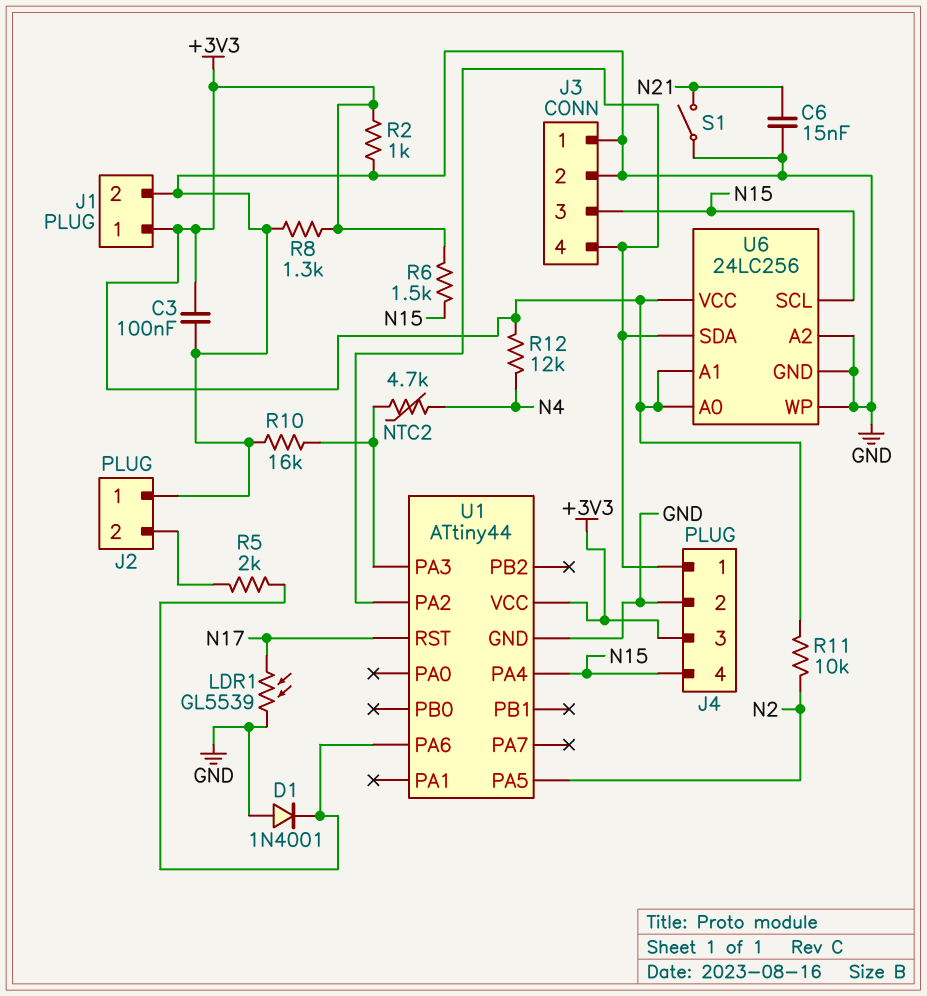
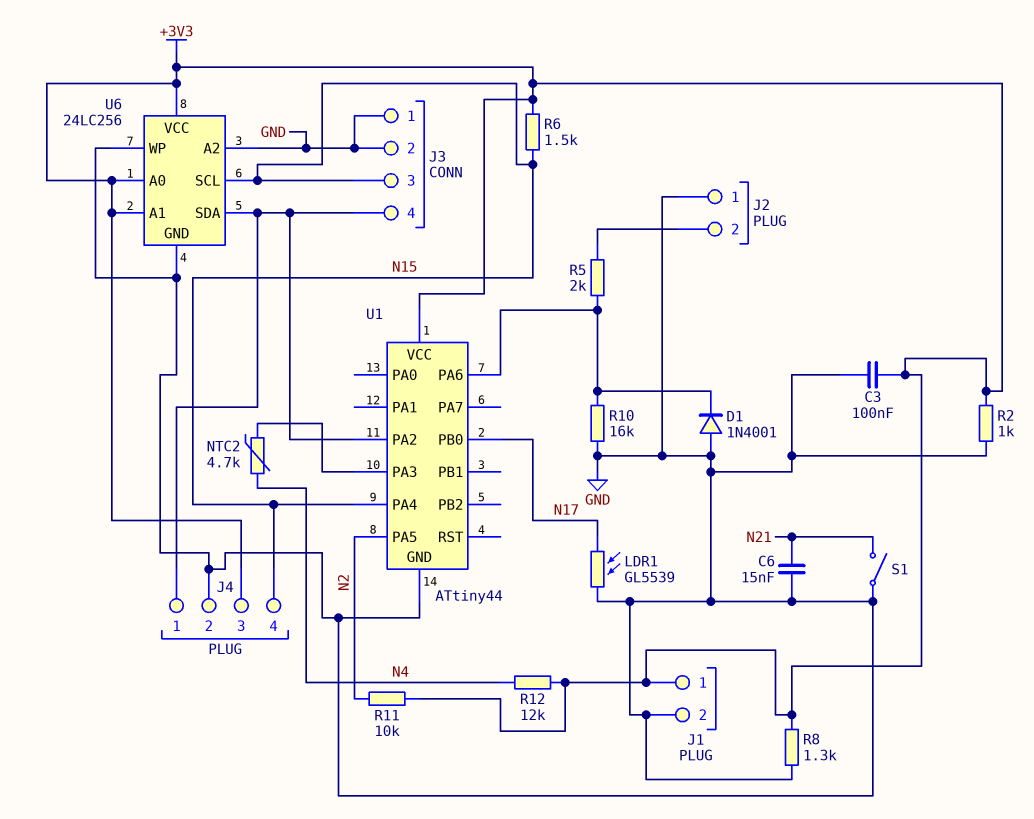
R10: 16k (GND, U1/PA3) -> 16k (GND, U1/PA6)
U1 pin PB0: none -> N17
U1 pin RST: N17 -> none

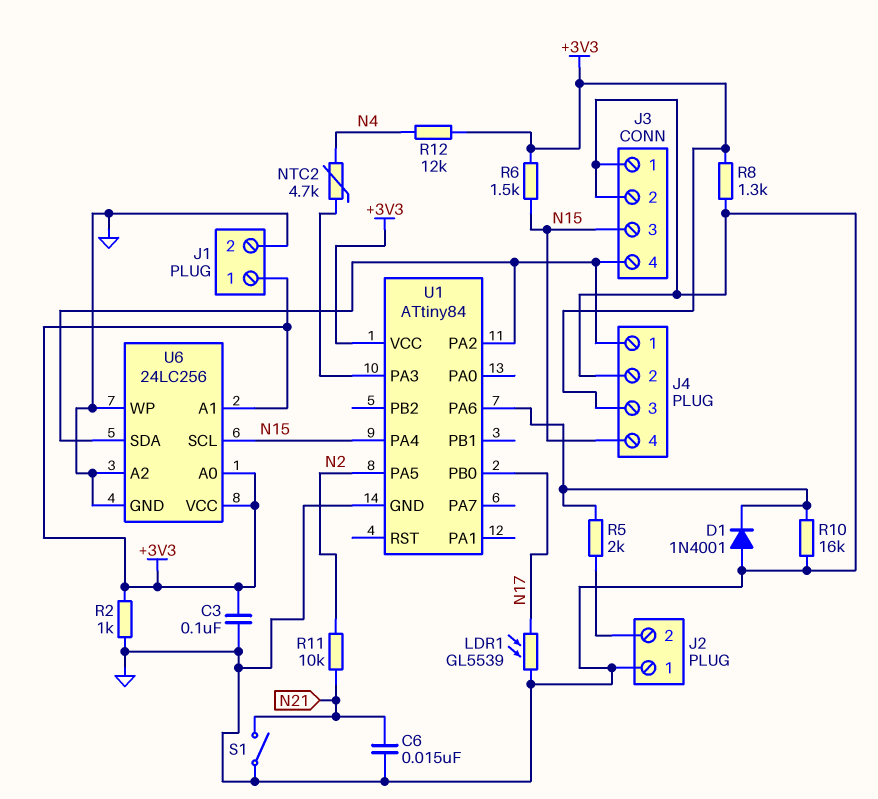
R11: 10k (+3V3, N2) -> 10k (N2, N21)
U1: ATtiny44 -> ATtiny84

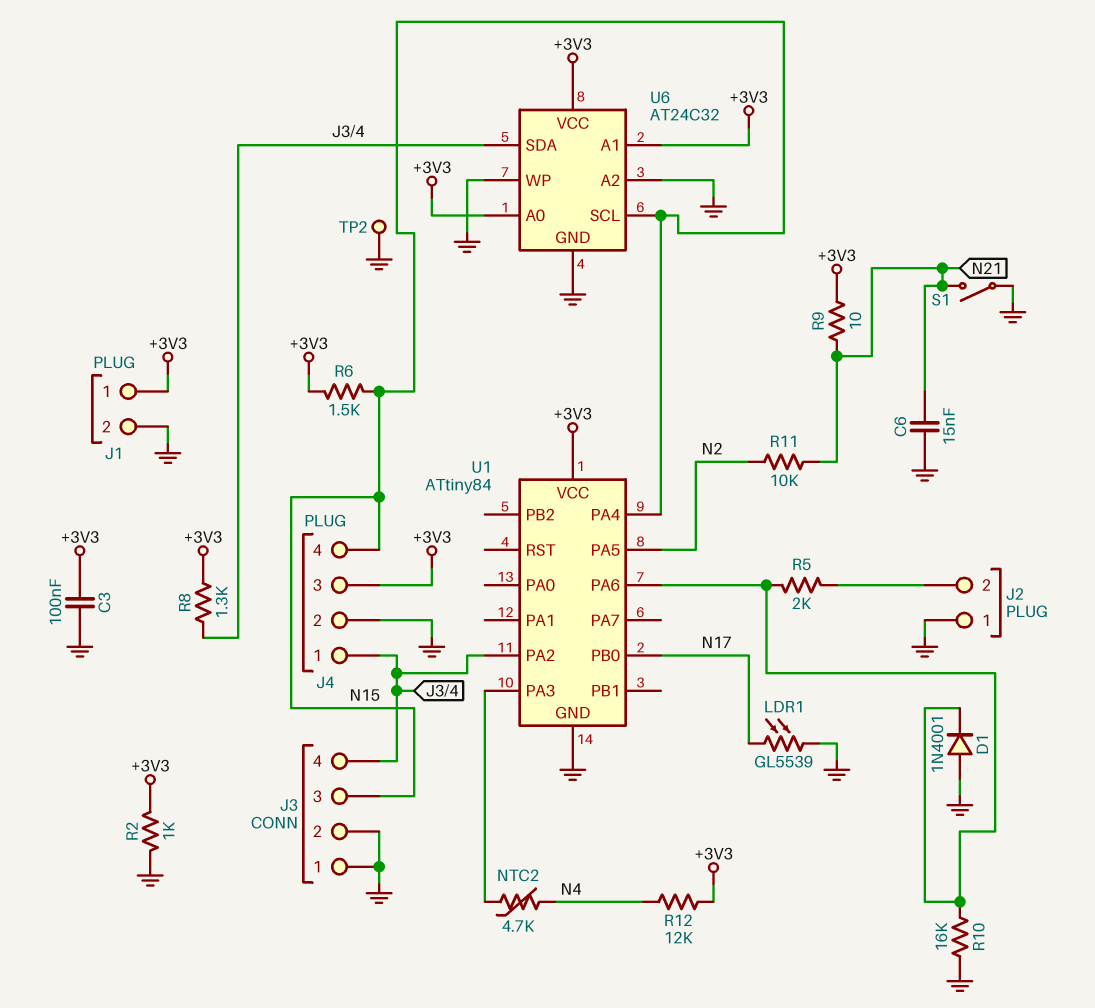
R8: 1.3k (+3V3, GND) -> 1.3k (+3V3, J3/4)
R9: none -> 10 (+3V3, N21)
TP2: none -> test point (GND)
U6: 24LC256 -> AT24C32

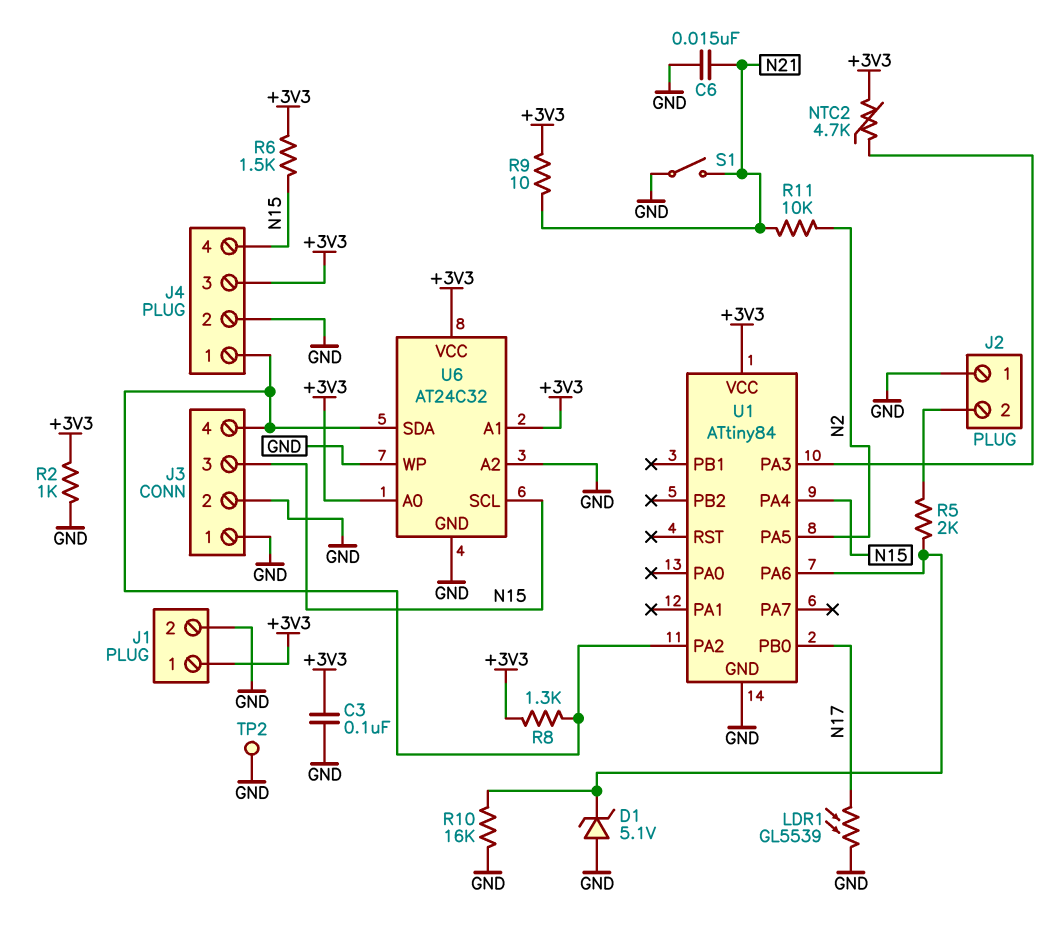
D1: diode 1N4001 (A GND, K U1/PA6) -> zener 5.1V (A GND, K U1/PA6)
NTC2: 4.7k (N4, U1/PA3) -> 4.7k (+3V3, U1/PA3)
R12: 12k (+3V3, N4) -> none

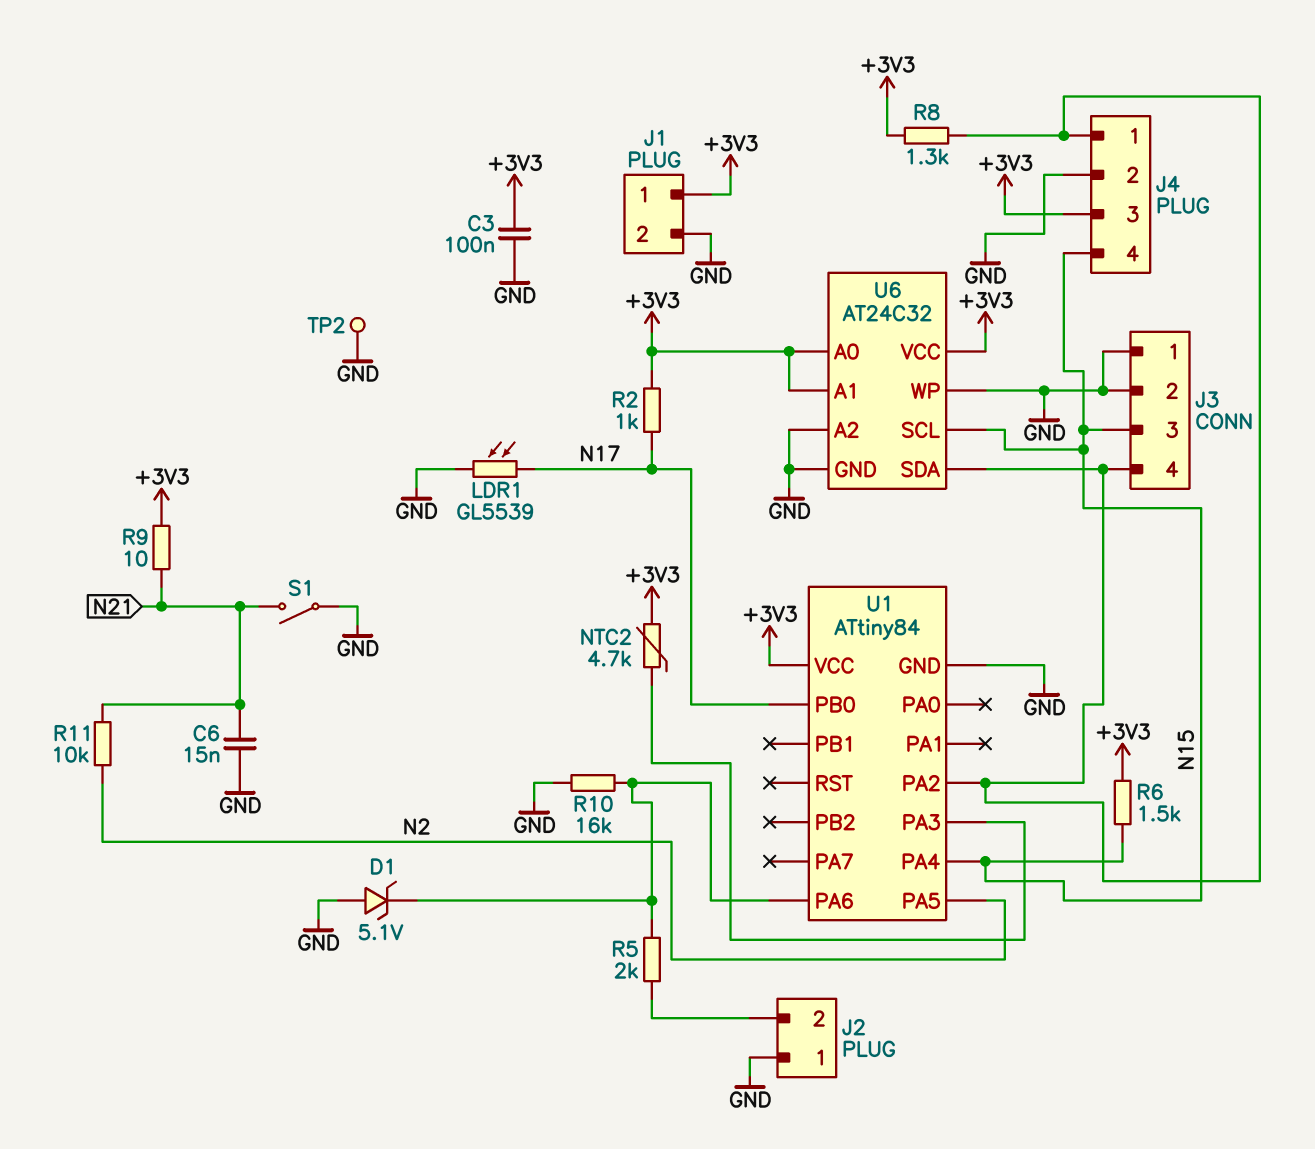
R2: 1k (+3V3, GND) -> 1k (+3V3, N17)

